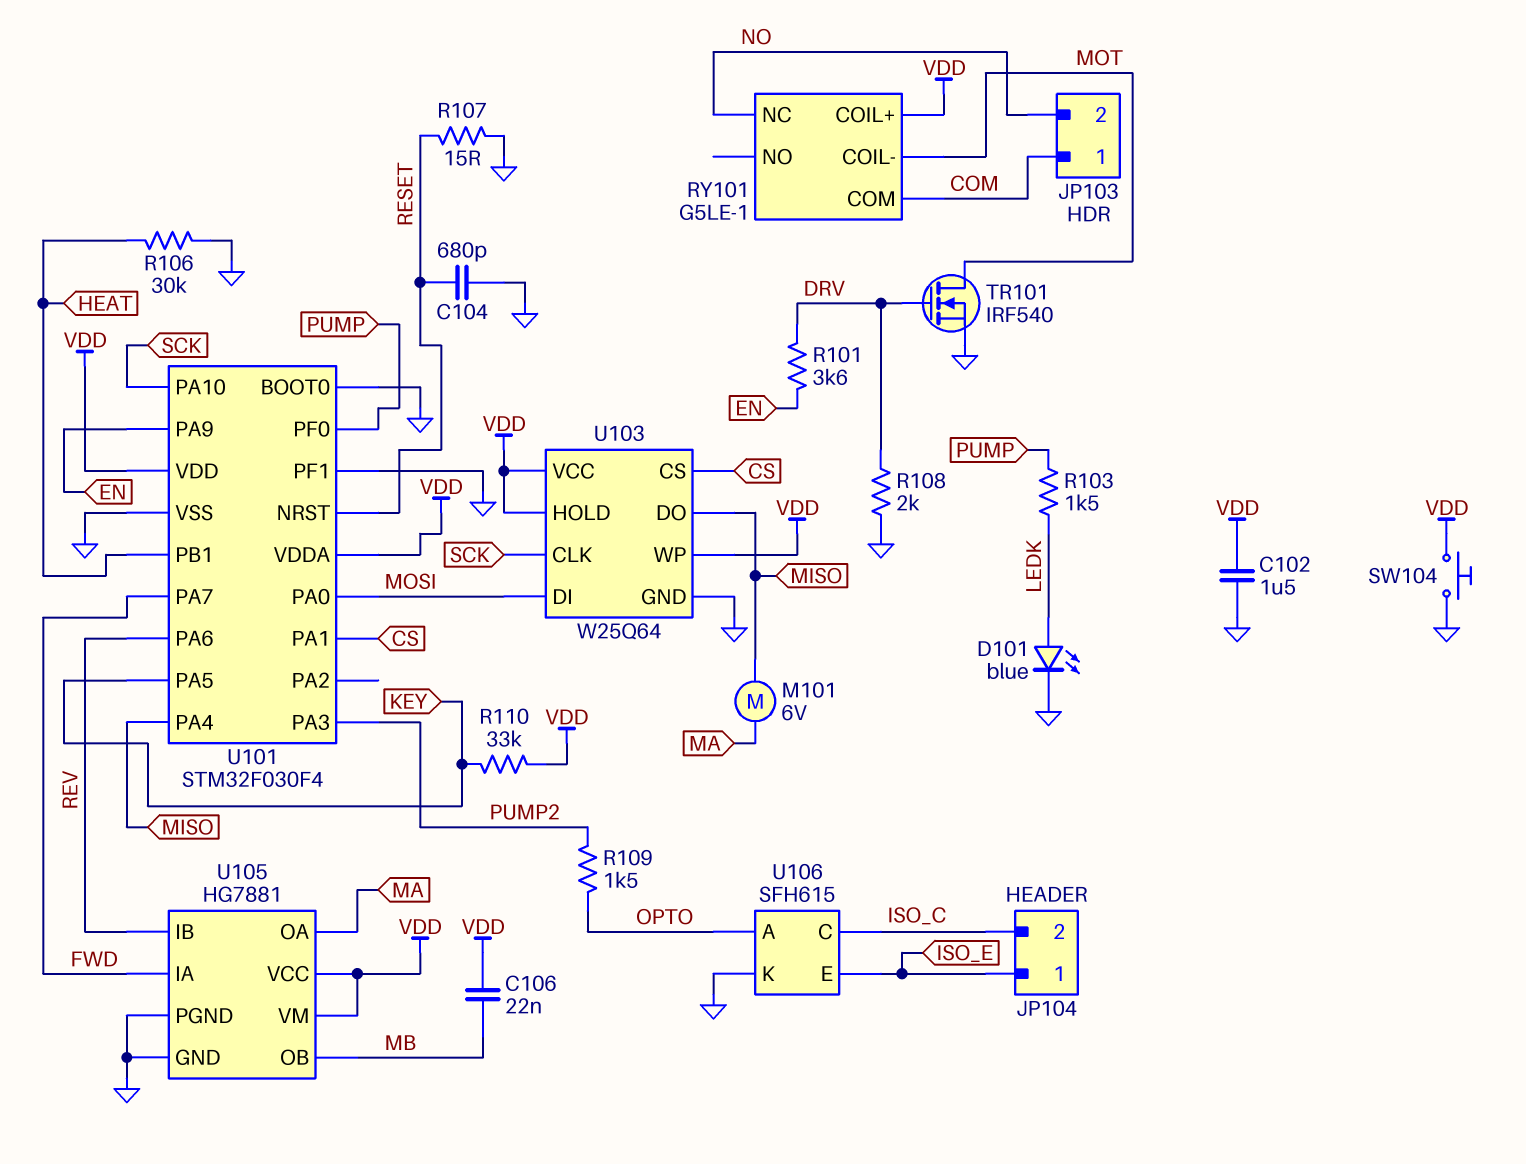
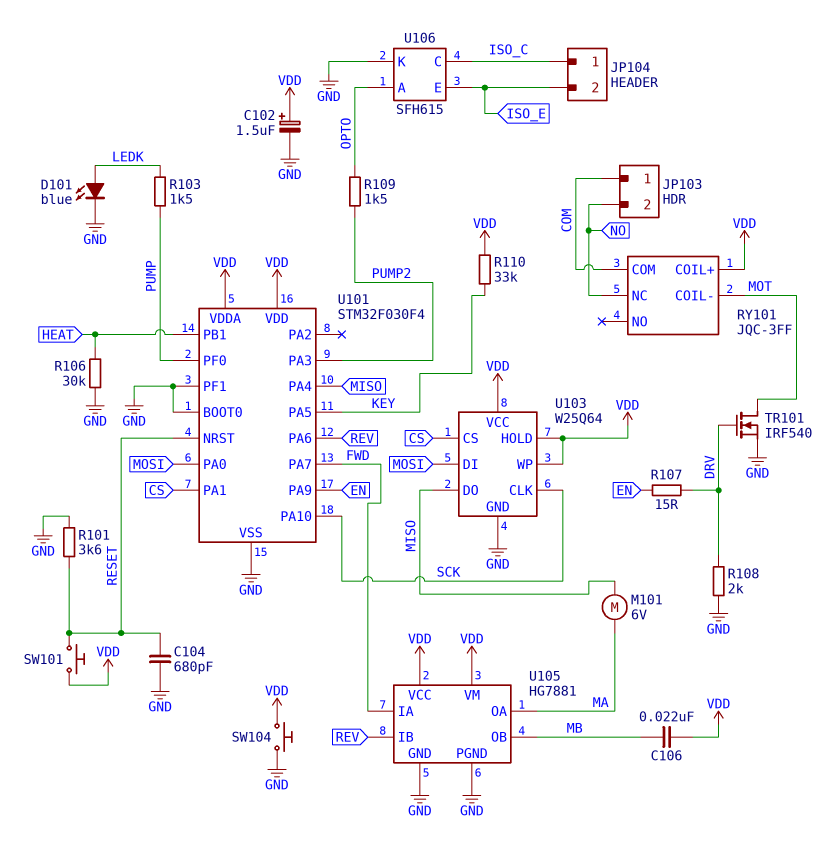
C102: 1.5uF (GND, VDD) -> 1.5uF (plus VDD, minus GND)
JP104 pin 1: ISO_E -> ISO_C
JP104 pin 2: ISO_C -> ISO_E
R101: 3.6k (DRV, EN) -> 3.6k (GND, RESET)
R107: 15 (GND, RESET) -> 15 (DRV, EN)
RY101: G5LE-1 -> JQC-3FF
SW101: none -> button (RESET, VDD)

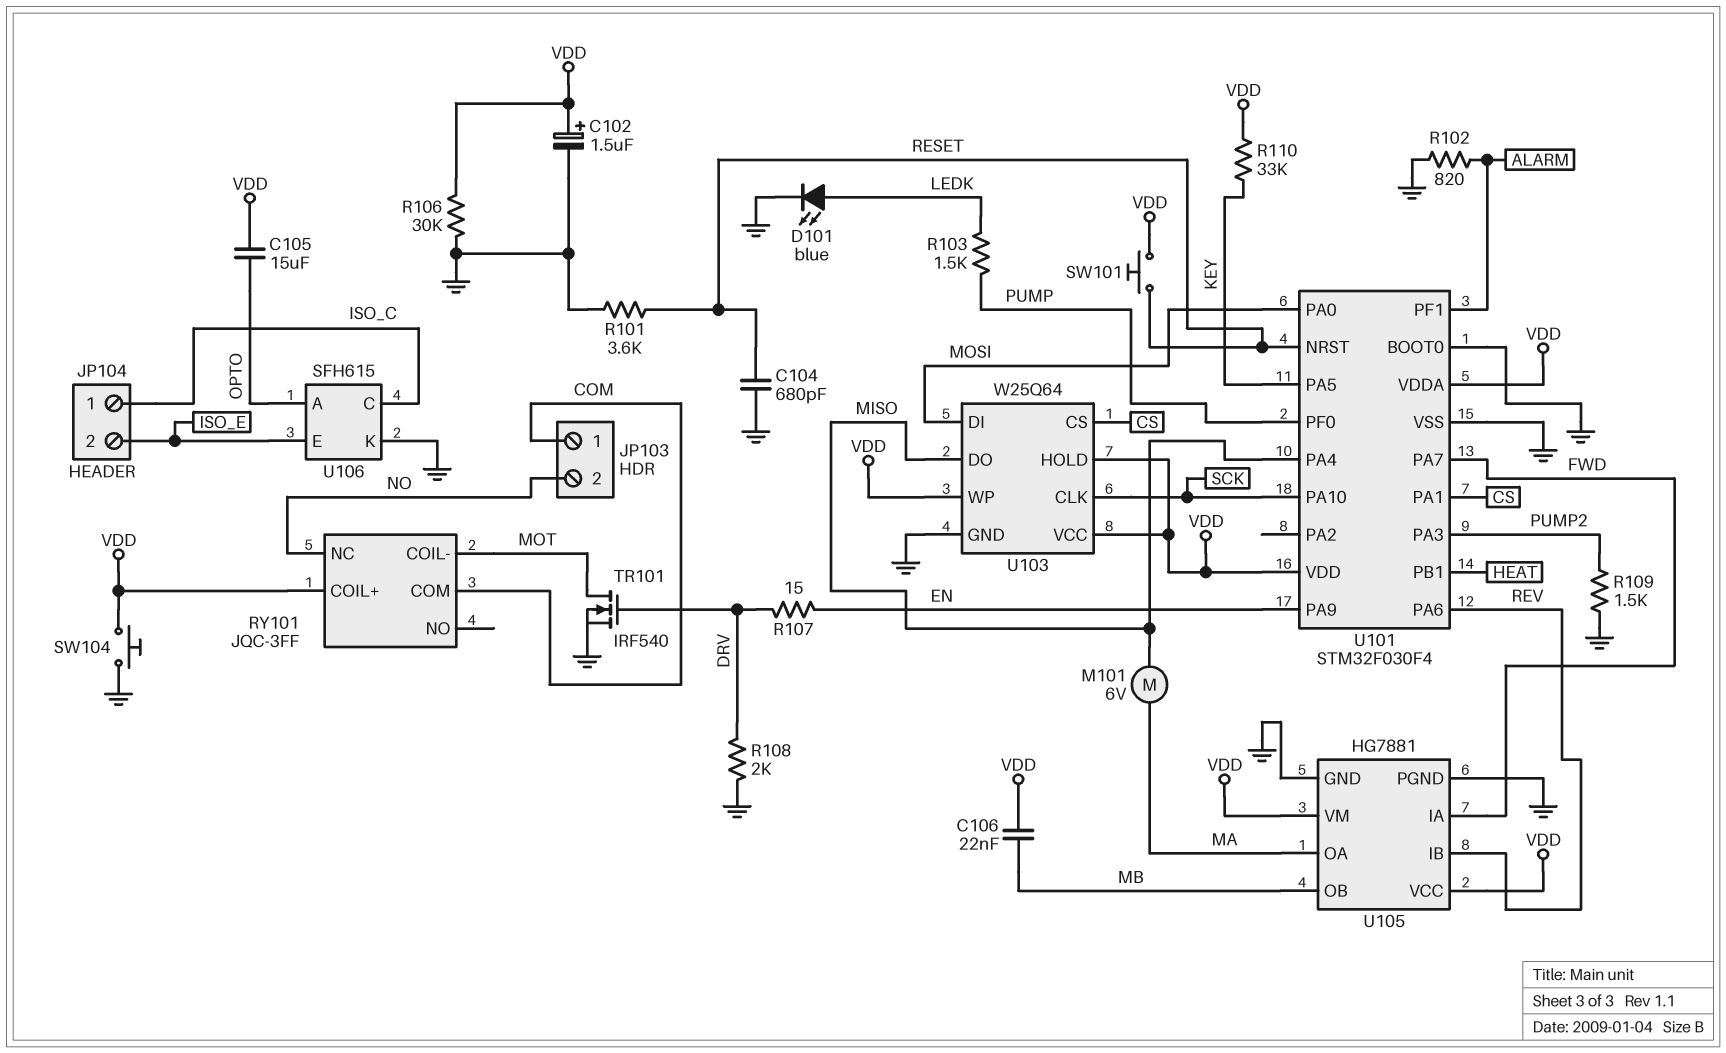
C105: none -> 15uF (OPTO, VDD)
R102: none -> 820 (ALARM, GND)
R106: 30k (GND, HEAT) -> 30k (GND, VDD)
R109: 1.5k (OPTO, PUMP2) -> 1.5k (GND, PUMP2)
U101 pin PF1: GND -> ALARM

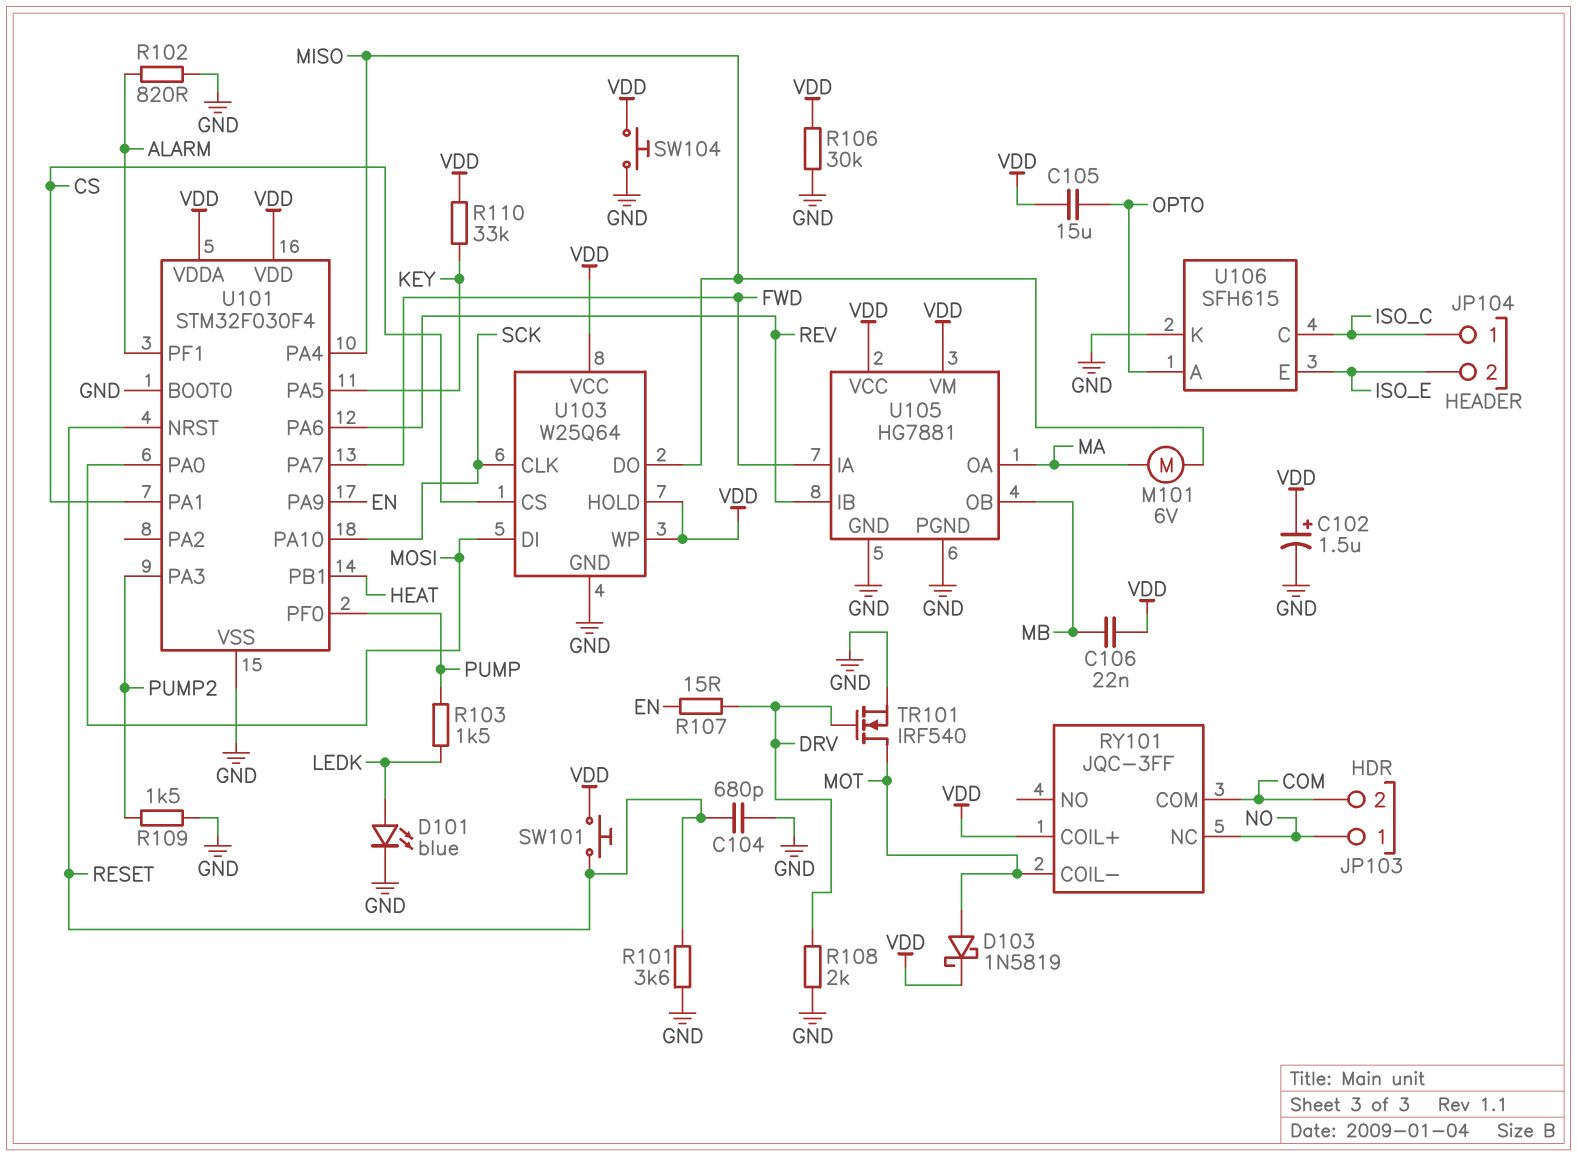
D103: none -> schottky 1N5819 (A MOT, K VDD)
JP103 pin 1: COM -> NO
JP103 pin 2: NO -> COM

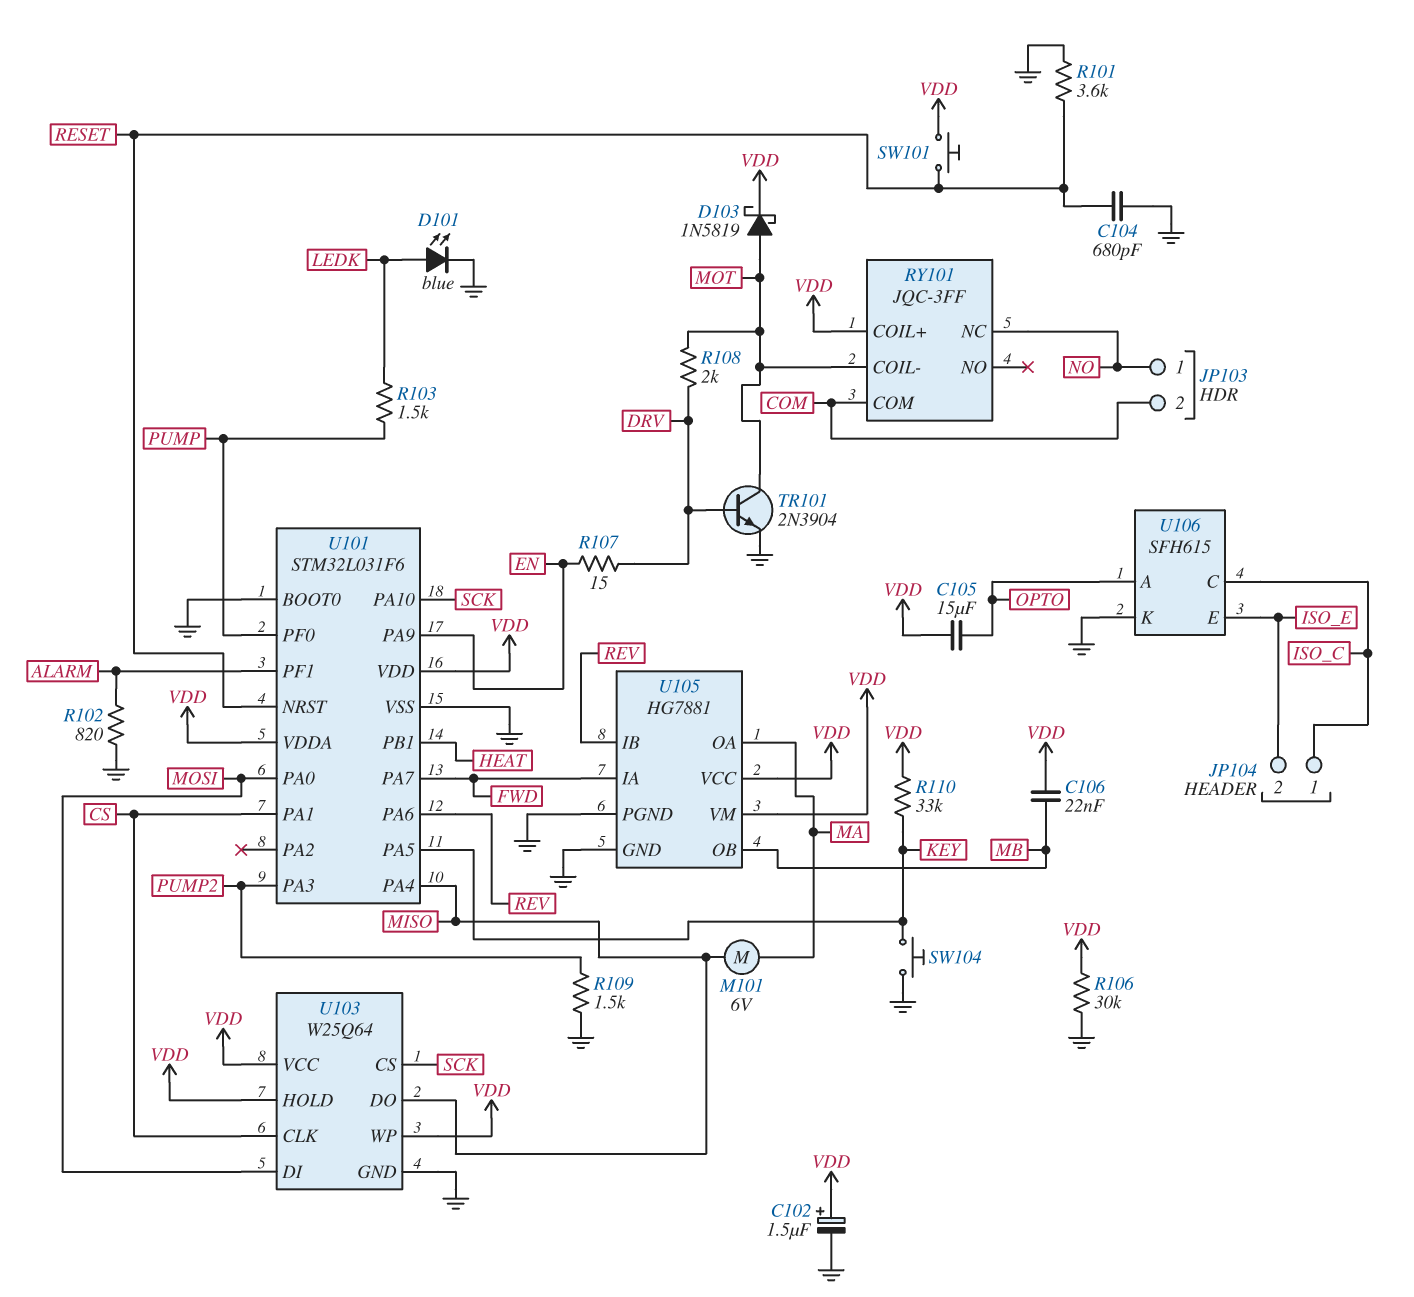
R108: 2k (DRV, GND) -> 2k (DRV, MOT)
SW104: button (GND, VDD) -> button (GND, KEY)
TR101: NMOS IRF540 (G DRV, D MOT, S GND) -> NPN 2N3904 (B DRV, C MOT, E GND)
U101: STM32F030F4 -> STM32L031F6
U103 pin CLK: SCK -> CS
U103 pin CS: CS -> SCK

